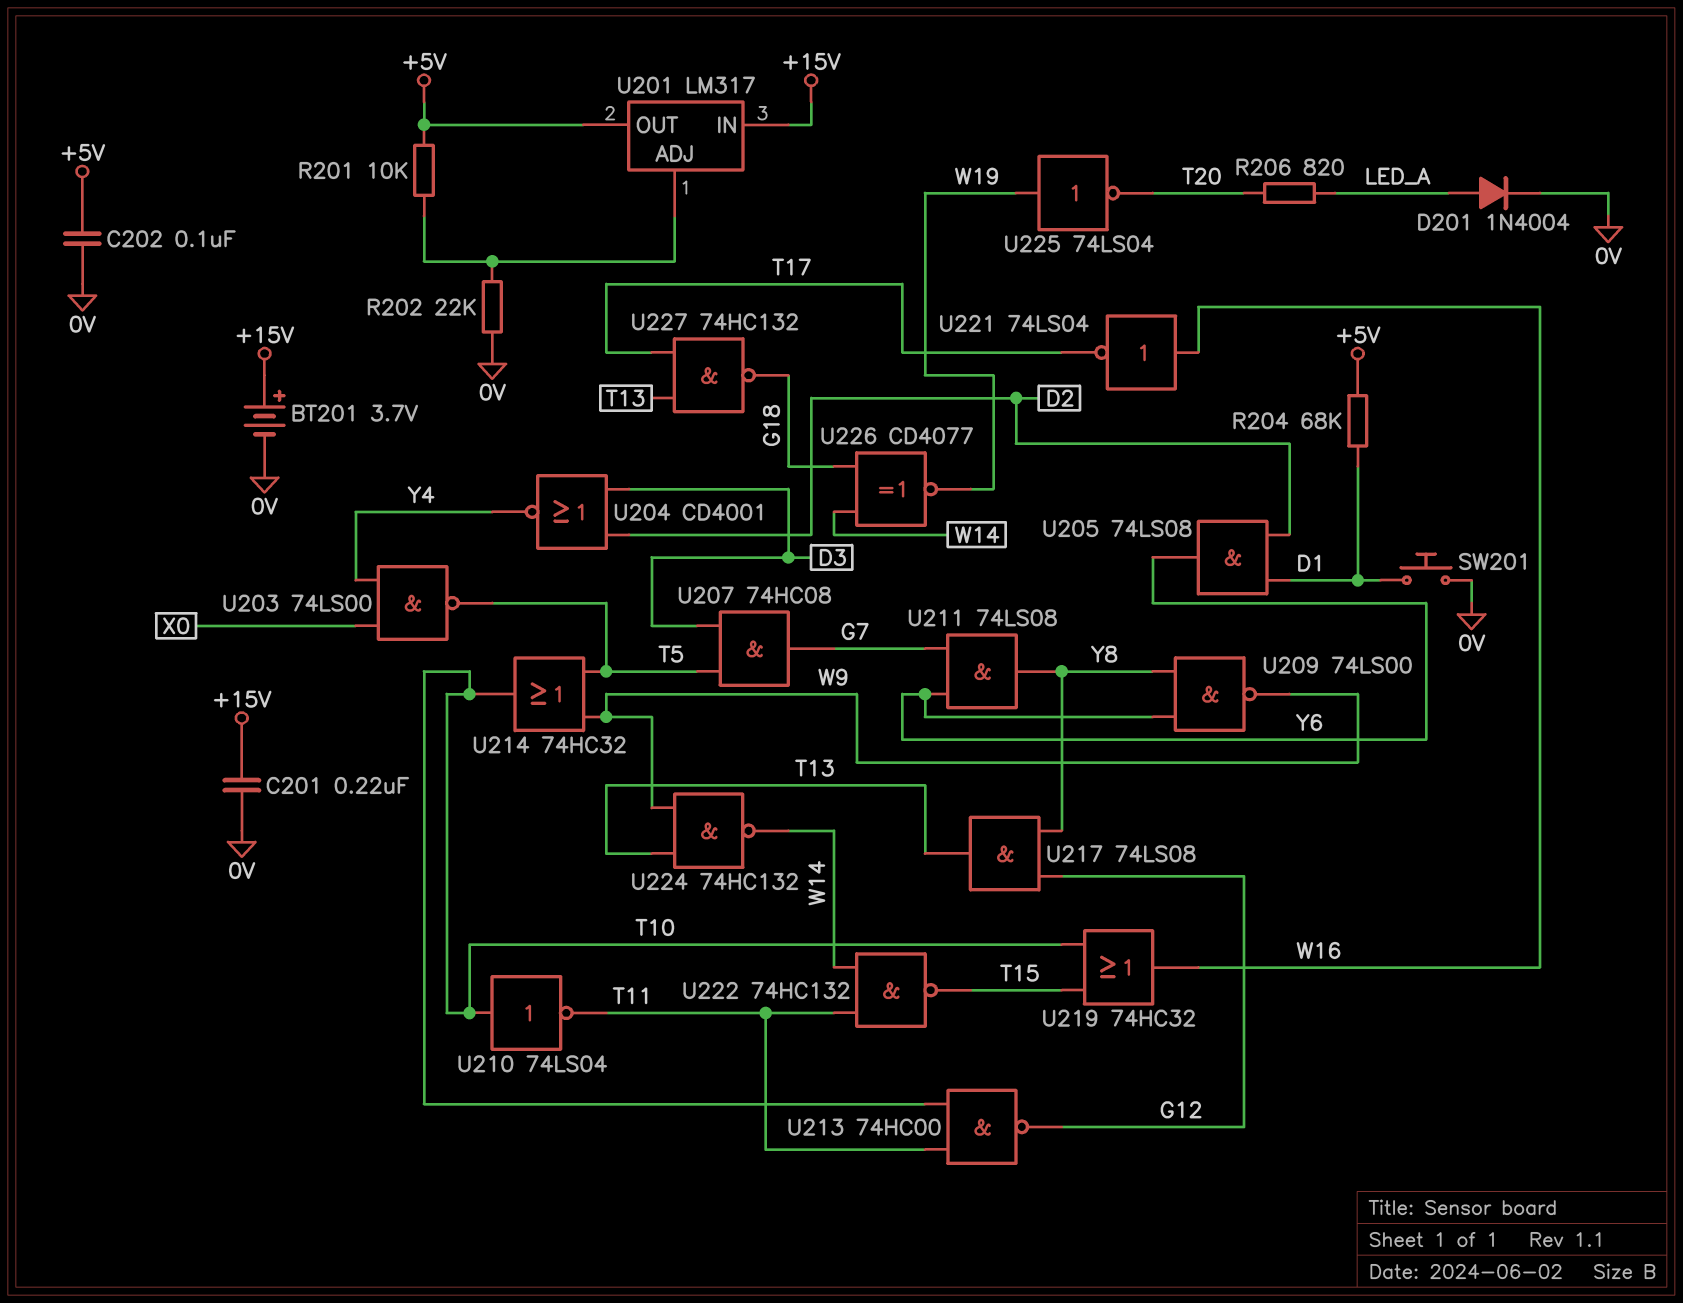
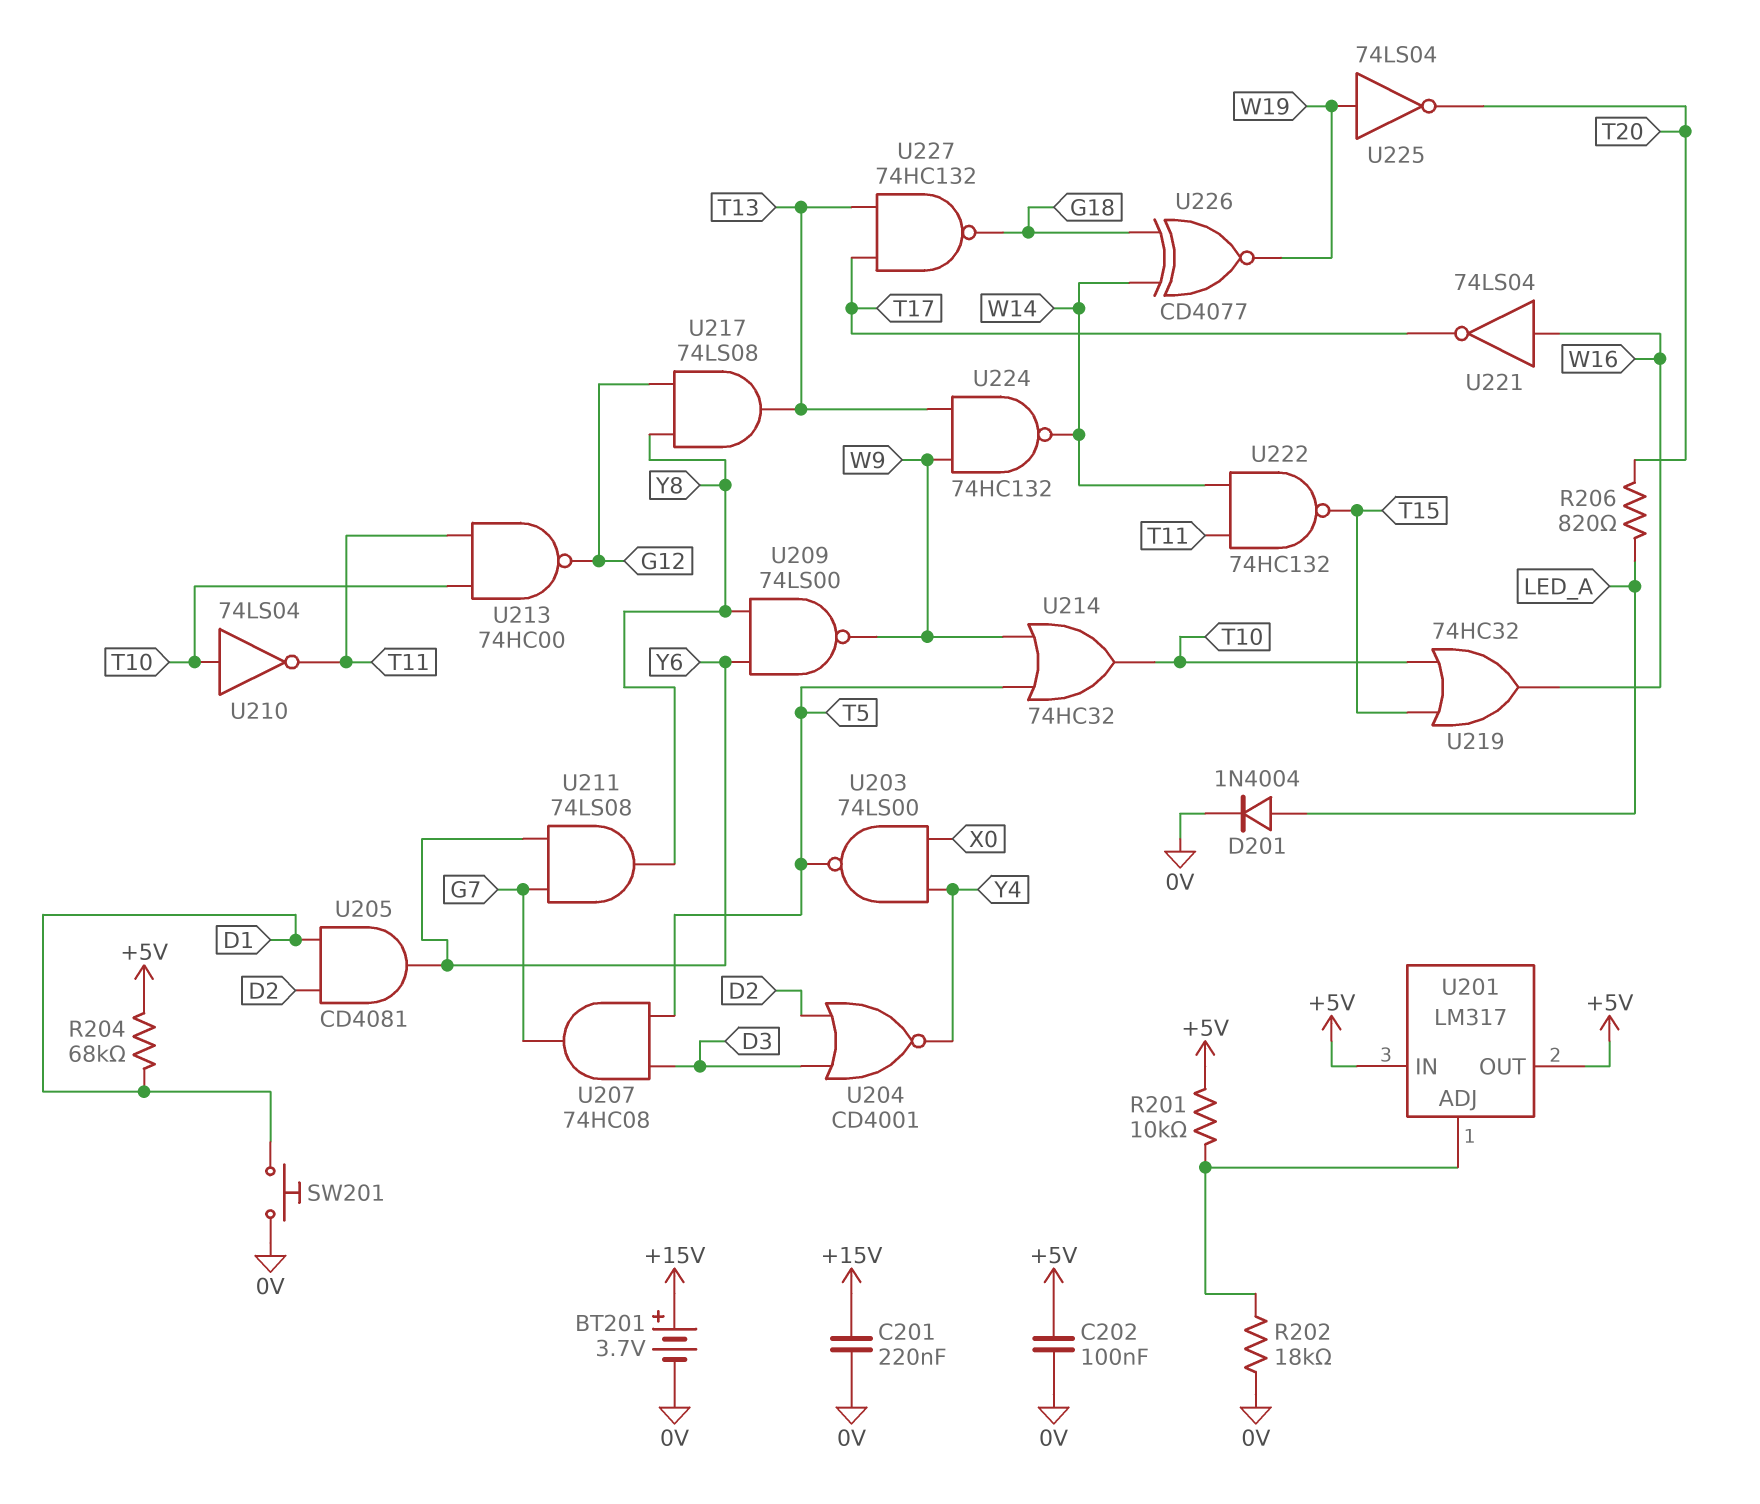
R202: 22k (0V, U201/ADJ) -> 18k (0V, U201/ADJ)
U201 pin IN: +15V -> +5V
U205: AND 74LS08 (in D1, in D2, out Y6) -> AND CD4081 (in D1, in D2, out Y6)

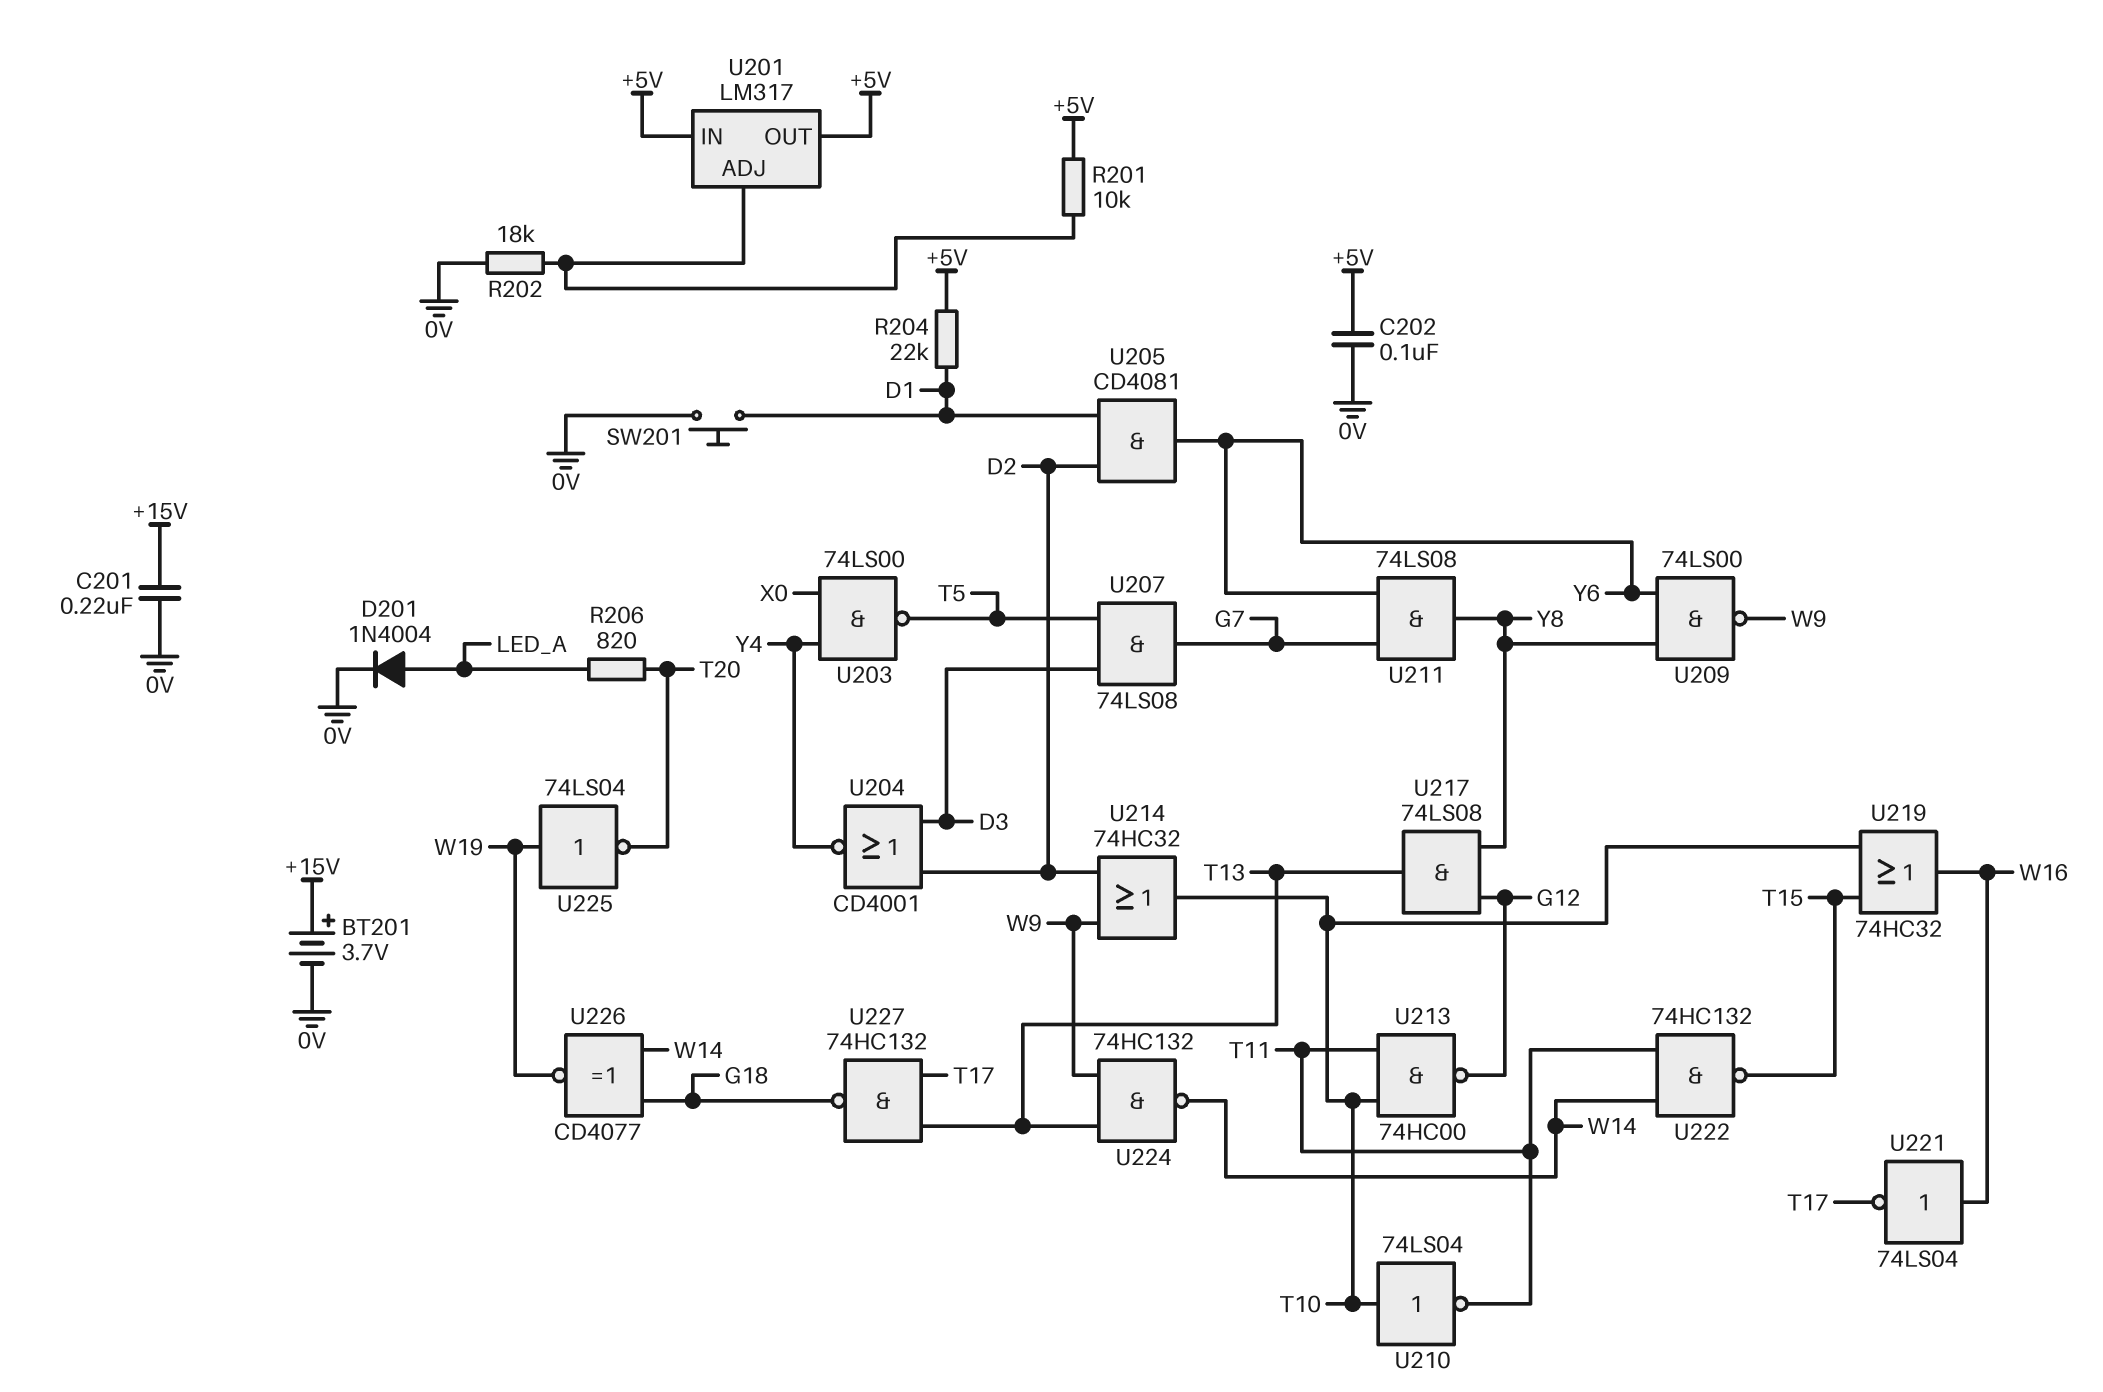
R204: 68k (+5V, D1) -> 22k (+5V, D1)
U207: AND 74HC08 (in D3, in T5, out G7) -> AND 74LS08 (in D3, in T5, out G7)
U214: OR 74HC32 (in T5, in W9, out T10) -> OR 74HC32 (in D2, in W9, out T10)

